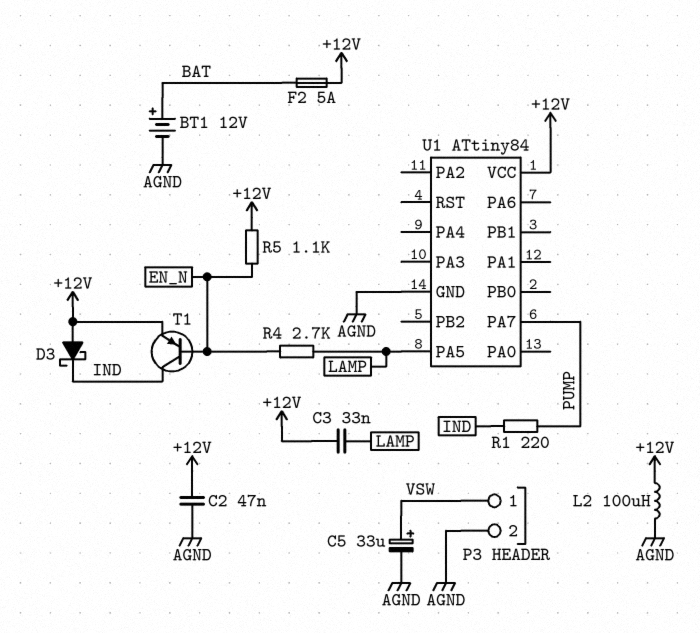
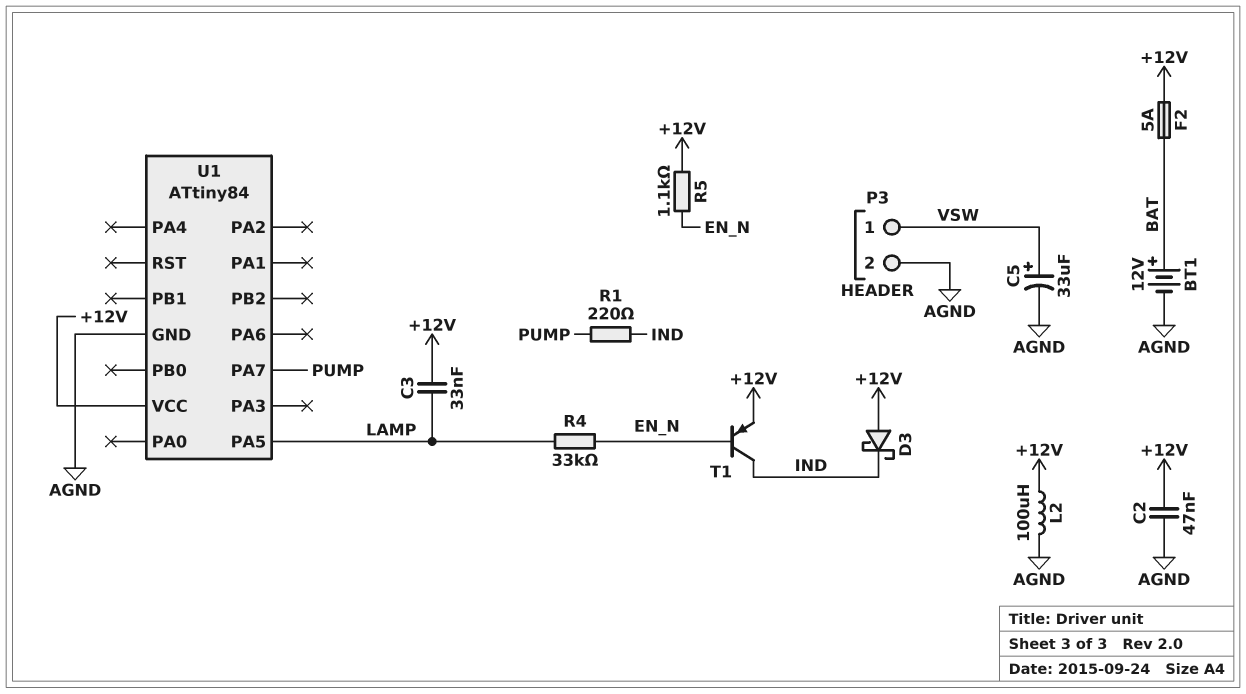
R4: 2.7k (EN_N, LAMP) -> 33k (EN_N, LAMP)

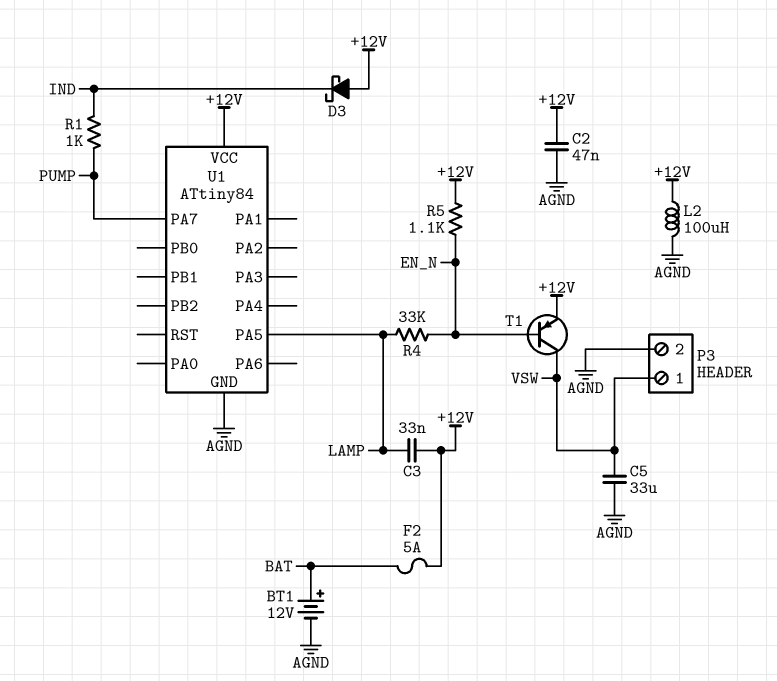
C5: 33uF (plus VSW, minus AGND) -> 33uF (AGND, VSW)
R1: 220 (IND, PUMP) -> 1k (IND, PUMP)
T1: PNP (B EN_N, C IND, E +12V) -> PNP (B EN_N, C VSW, E +12V)

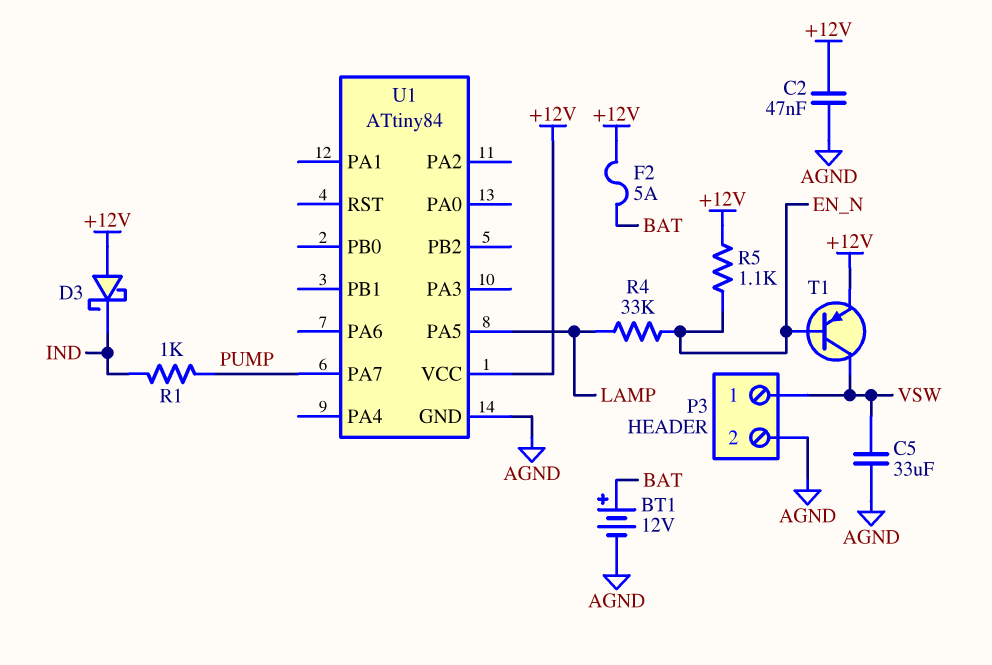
C3: 33nF (+12V, LAMP) -> none
L2: 100uH (+12V, AGND) -> none

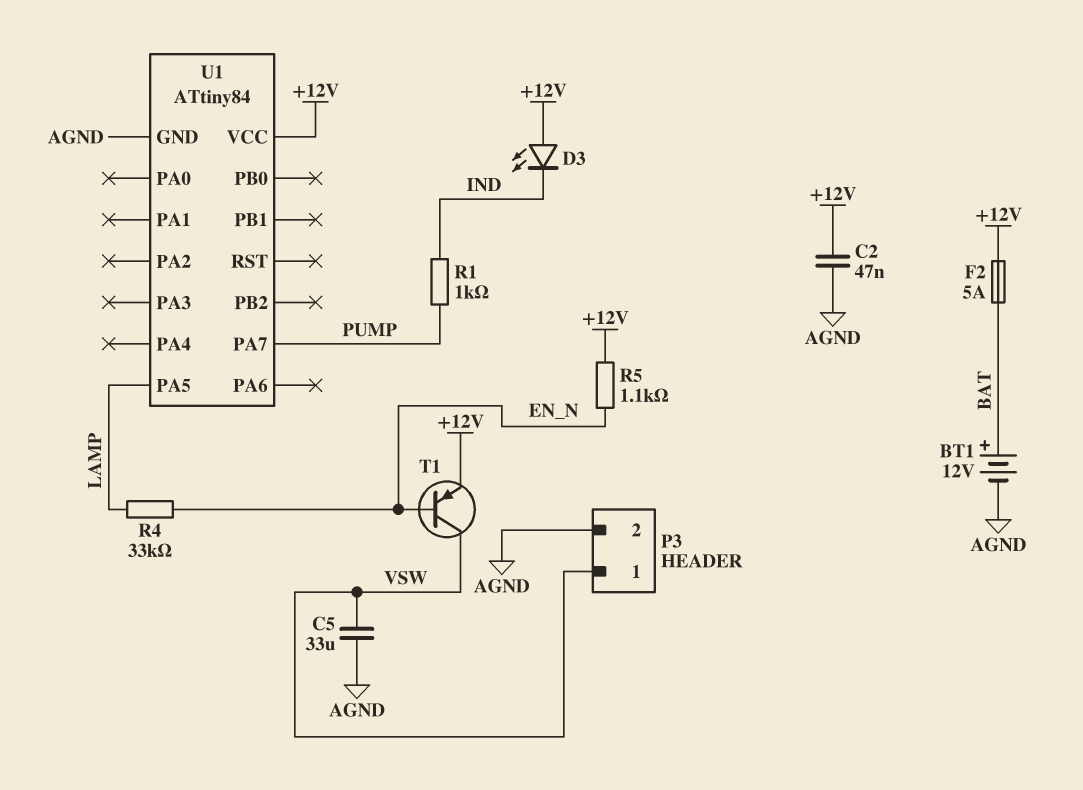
D3: schottky (A +12V, K IND) -> LED (A +12V, K IND)

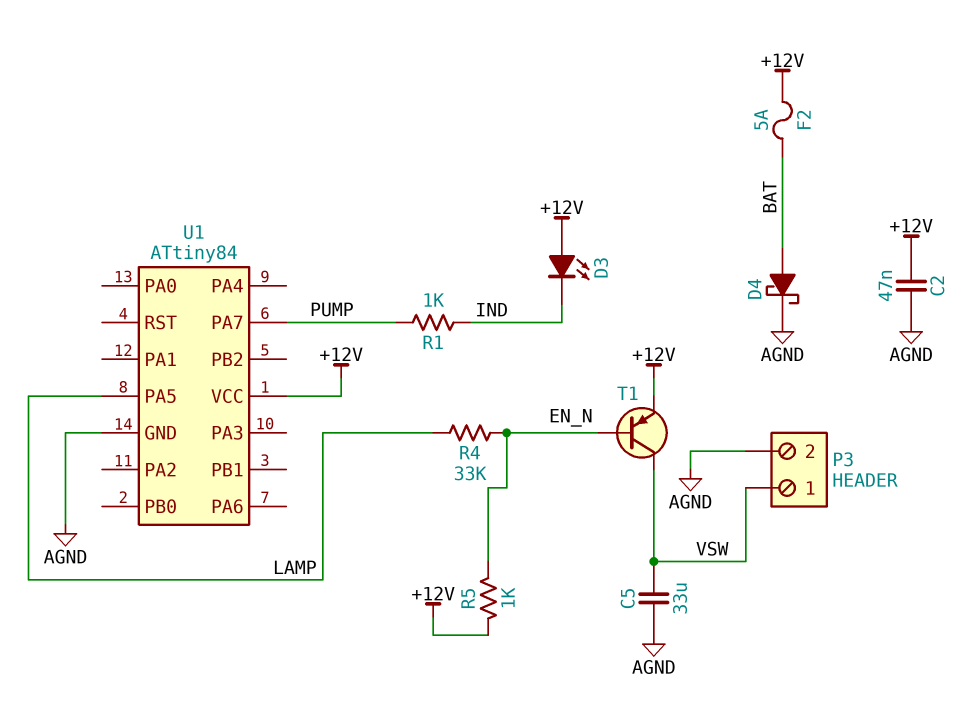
BT1: 12V (plus BAT, minus AGND) -> none
D4: none -> schottky (A BAT, K AGND)
R5: 1.1k (+12V, EN_N) -> 1k (+12V, EN_N)

